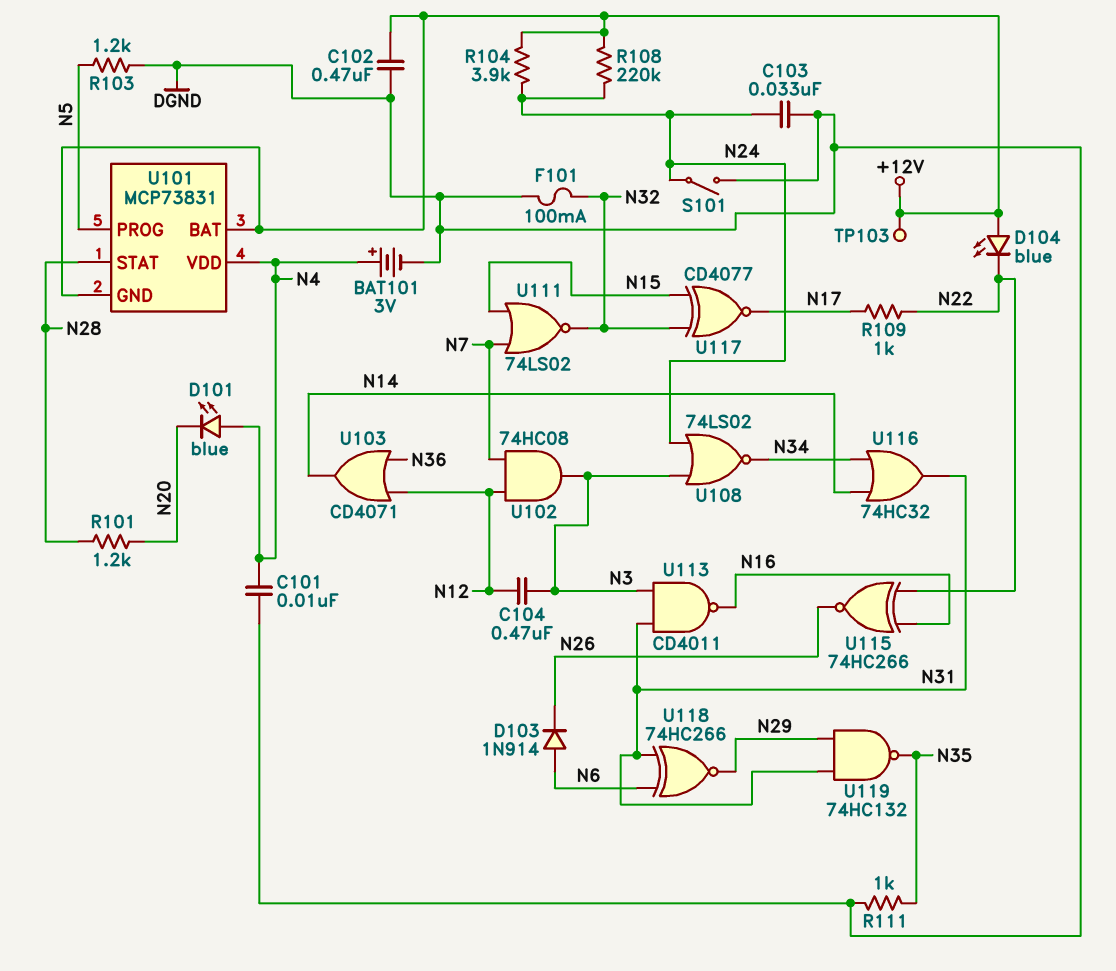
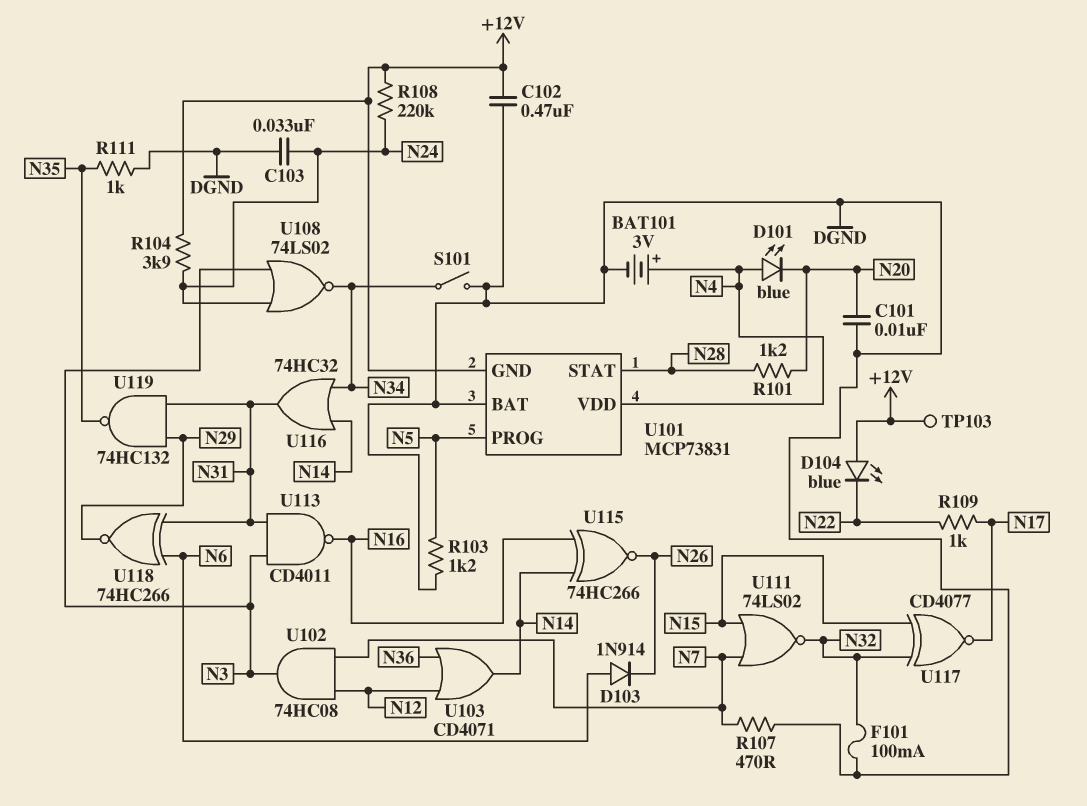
C101: 10nF (DGND, N4) -> 10nF (DGND, N20)
C104: 470nF (N3, N12) -> none
R107: none -> 470 (DGND, N7)
S101: switch (DGND, N24) -> switch (DGND, N34)
U101 pin BAT: +12V -> DGND
U115: XNOR 74HC266 (in N16, in N22, out N26) -> XNOR 74HC266 (in N14, in N16, out N26)

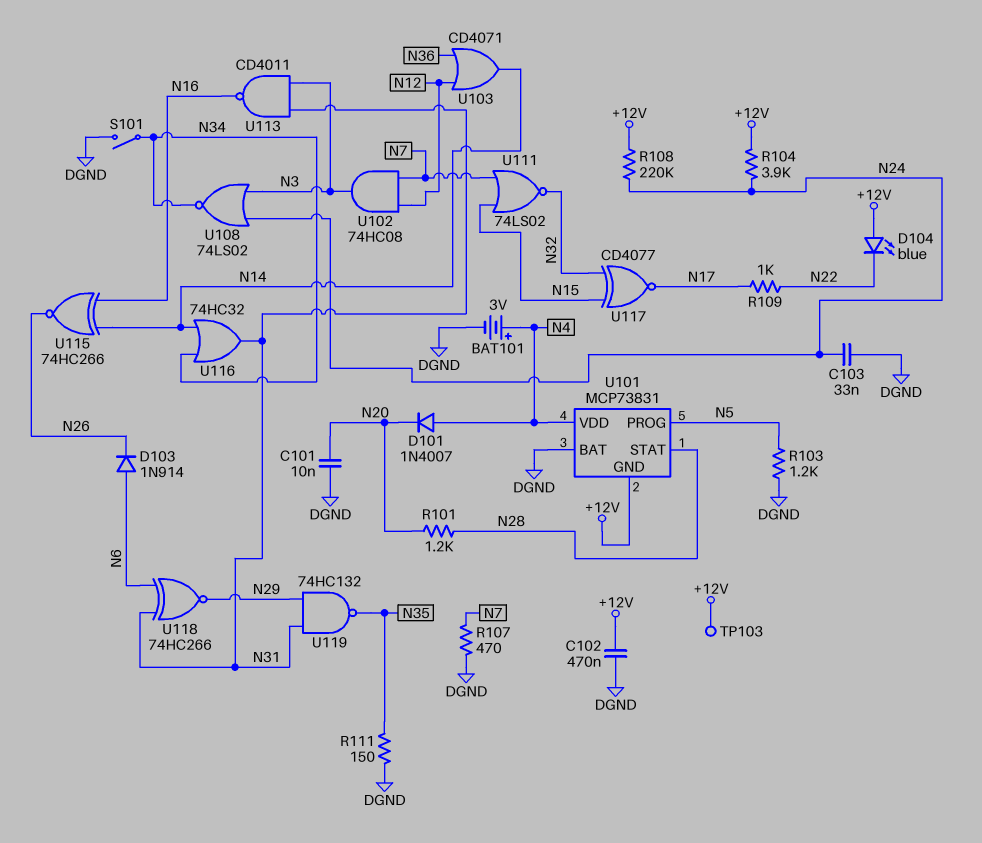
D101: LED blue (A N4, K N20) -> diode 1N4007 (A N4, K N20)
F101: 100mA (DGND, N32) -> none
R111: 1k (DGND, N35) -> 150 (DGND, N35)

